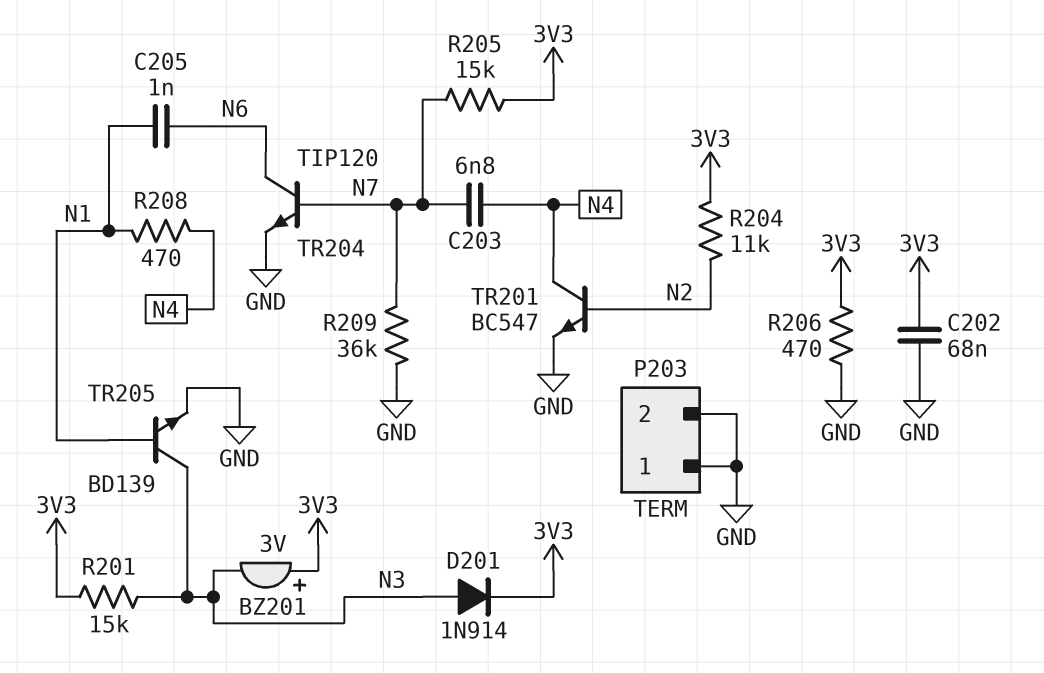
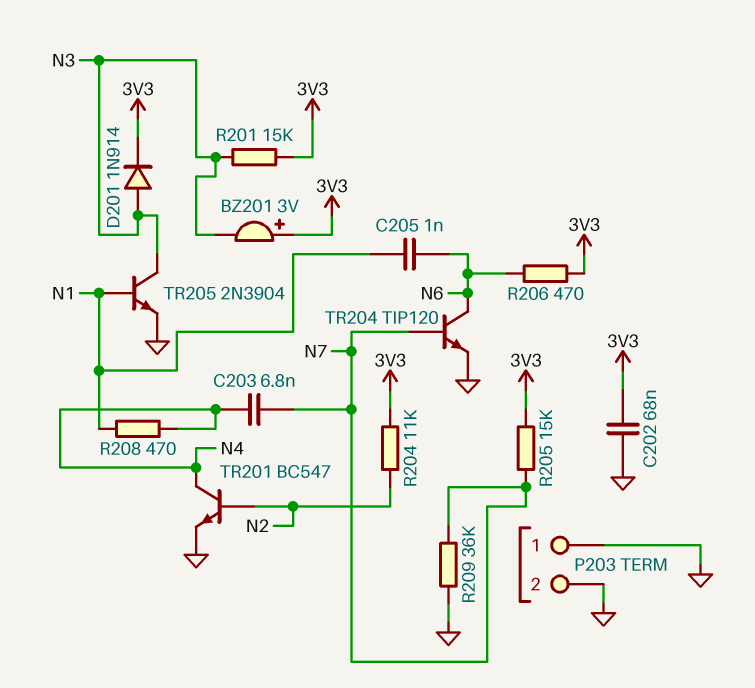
R206: 470 (3V3, GND) -> 470 (3V3, N6)
TR205: NPN BD139 (B N1, C N3, E GND) -> NPN 2N3904 (B N1, C N3, E GND)

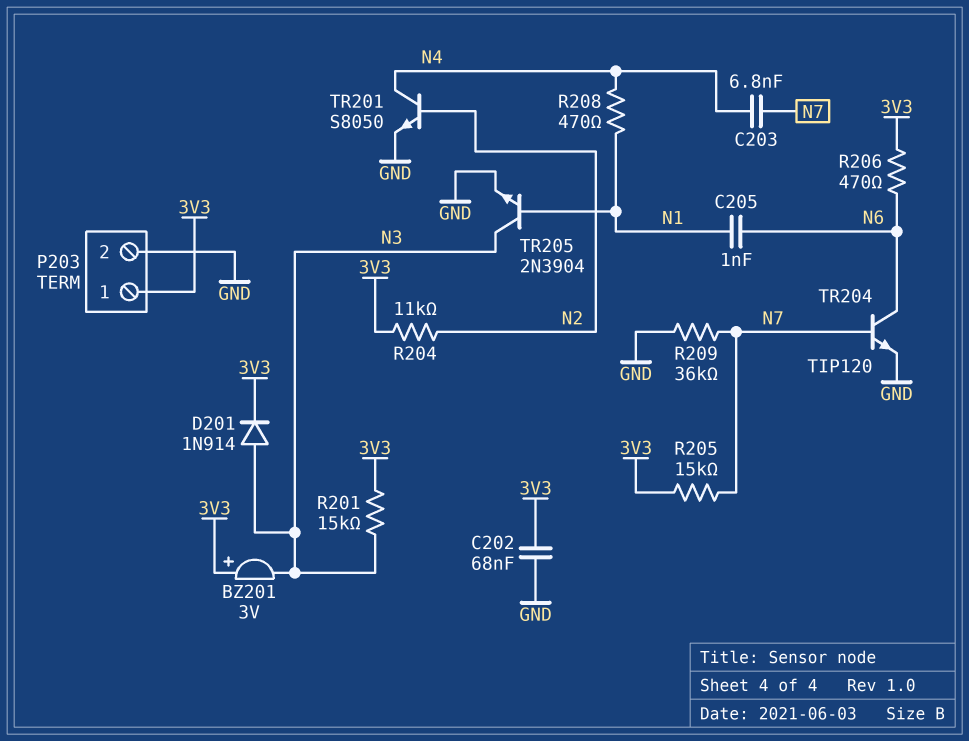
P203 pin 1: GND -> 3V3
TR201: NPN BC547 (B N2, C N4, E GND) -> NPN S8050 (B N2, C N4, E GND)

